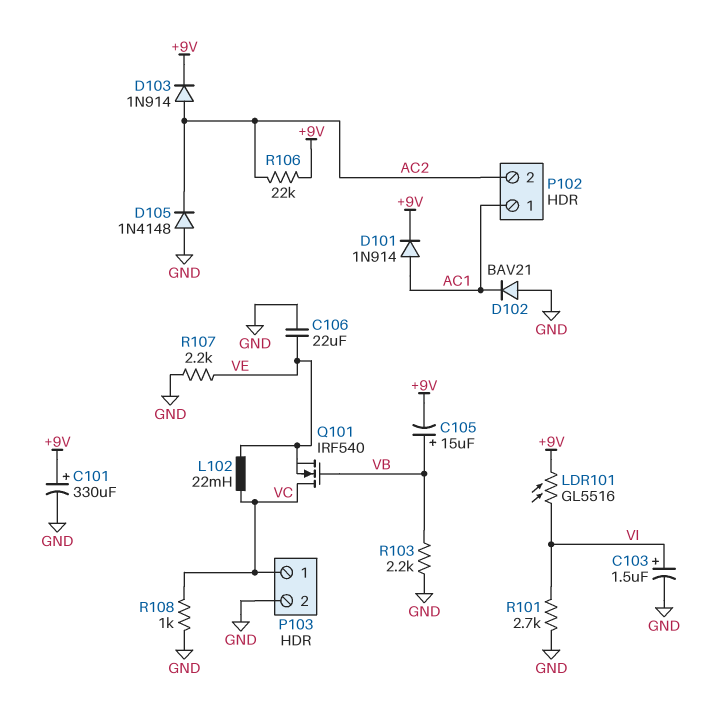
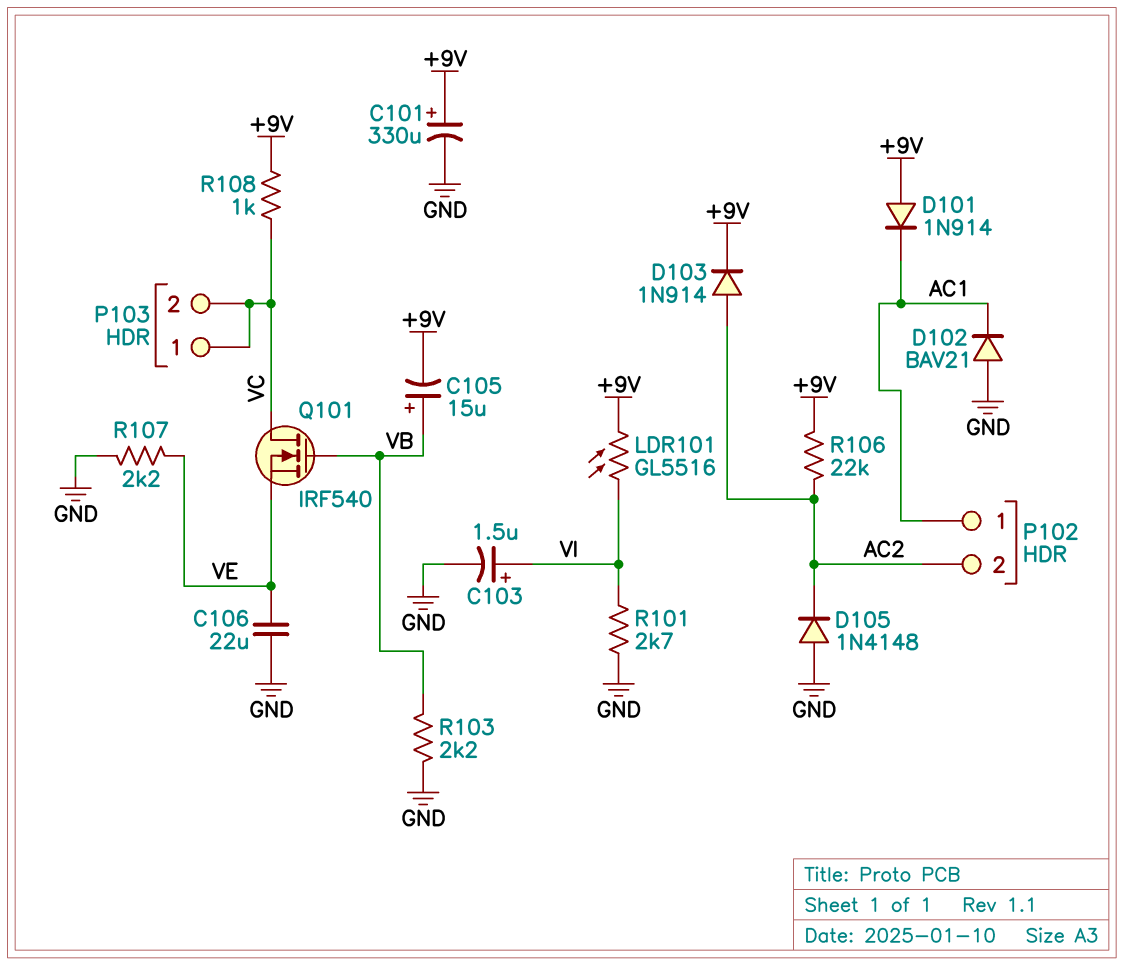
D101: diode 1N914 (A AC1, K +9V) -> diode 1N914 (A +9V, K AC1)
L102: 22mH (VC, VE) -> none
P103 pin 2: GND -> VC
R108: 1k (GND, VC) -> 1k (+9V, VC)

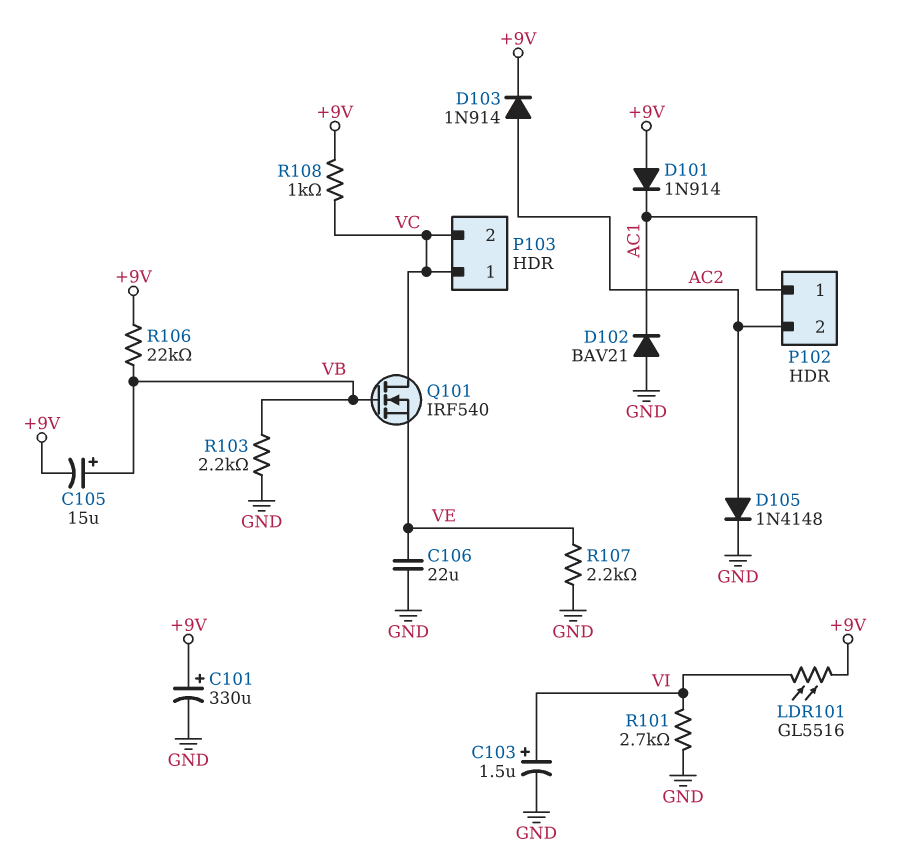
D105: diode 1N4148 (A GND, K AC2) -> diode 1N4148 (A AC2, K GND)
R106: 22k (+9V, AC2) -> 22k (+9V, VB)

